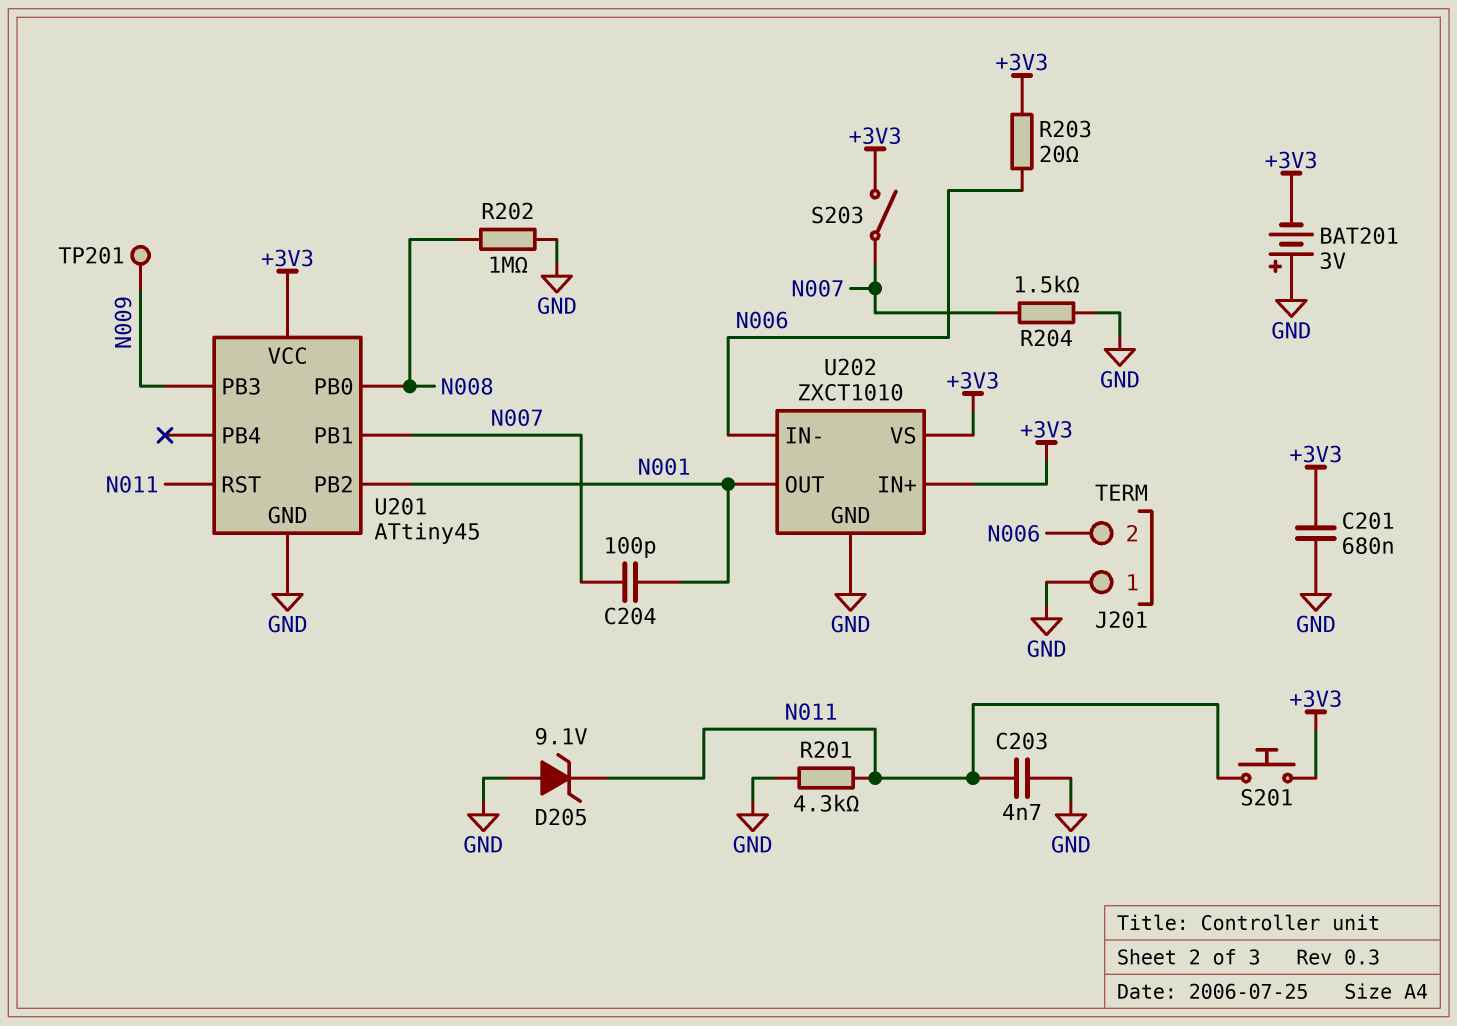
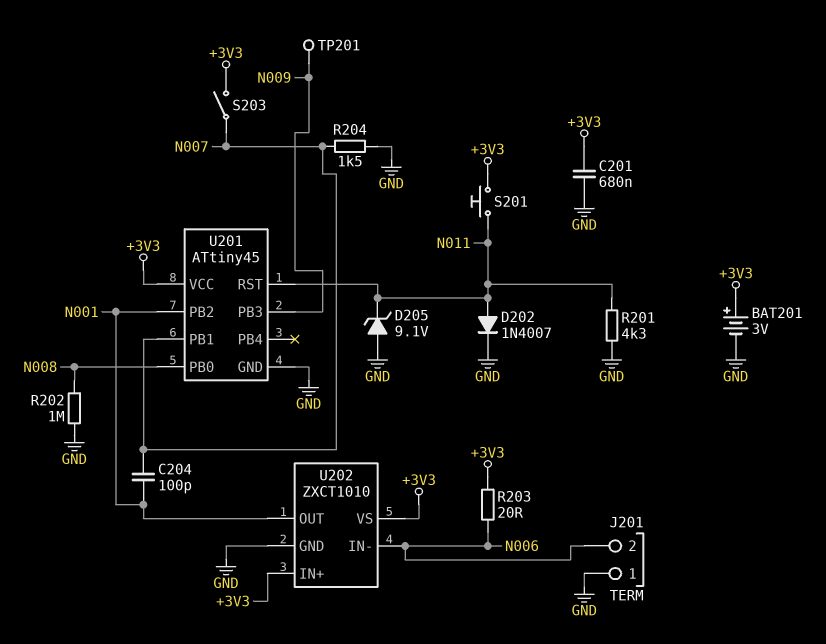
BAT201: 3V (plus GND, minus +3V3) -> 3V (plus +3V3, minus GND)
C203: 4.7nF (GND, N011) -> none
D202: none -> diode 1N4007 (A N011, K GND)

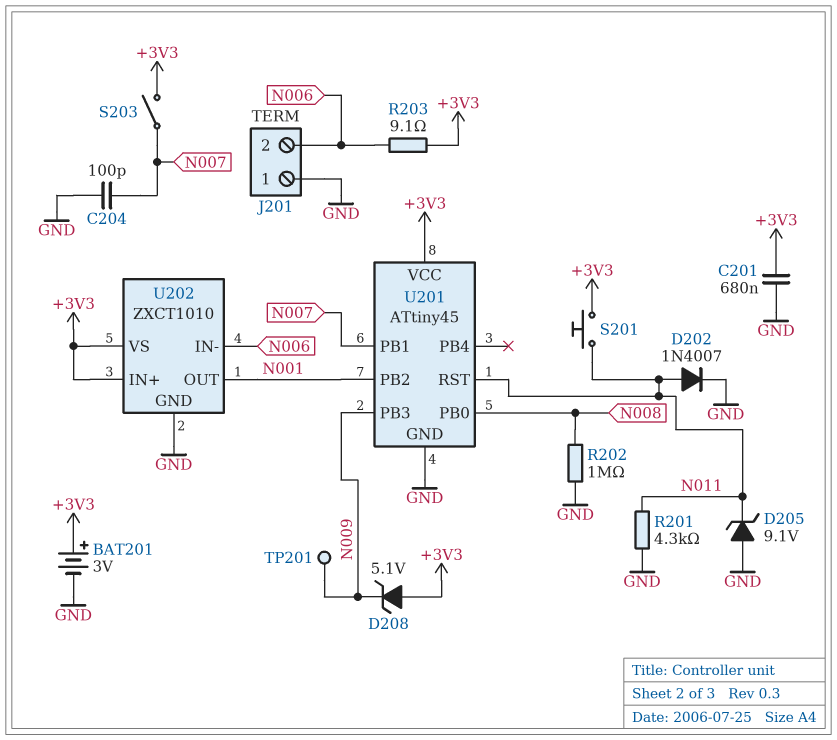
C204: 100pF (N001, N007) -> 100pF (GND, N007)
D208: none -> zener 5.1V (A +3V3, K N009)
R203: 20 (+3V3, N006) -> 9.1 (+3V3, N006)
R204: 1.5k (GND, N007) -> none

